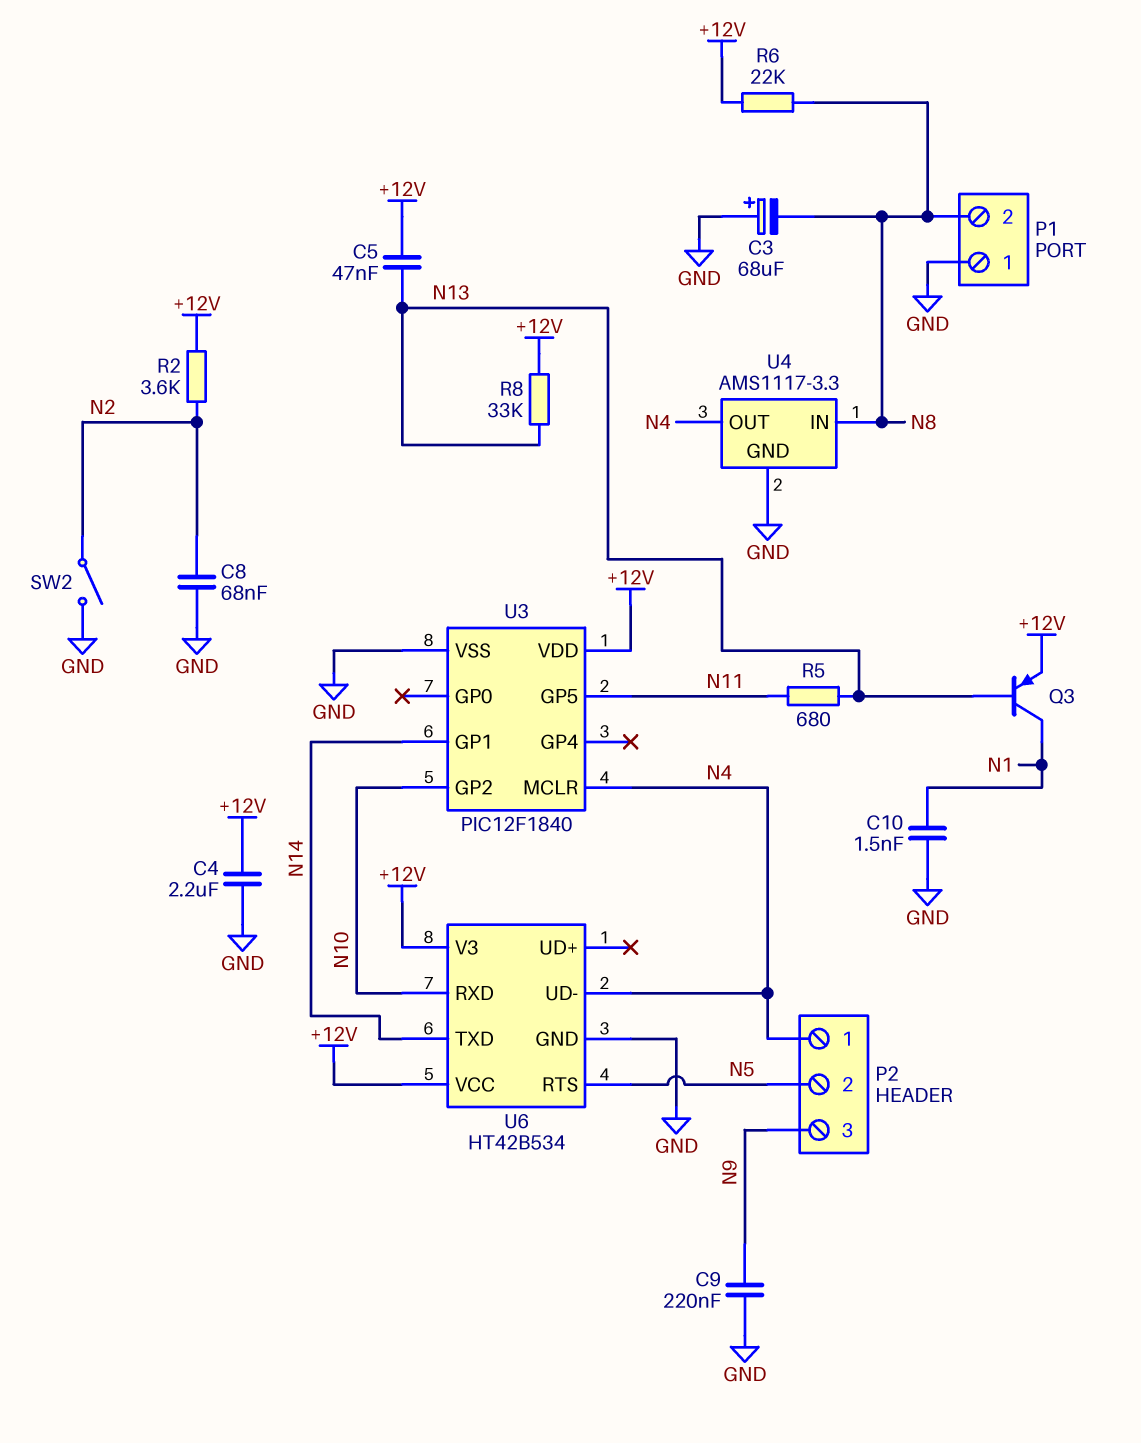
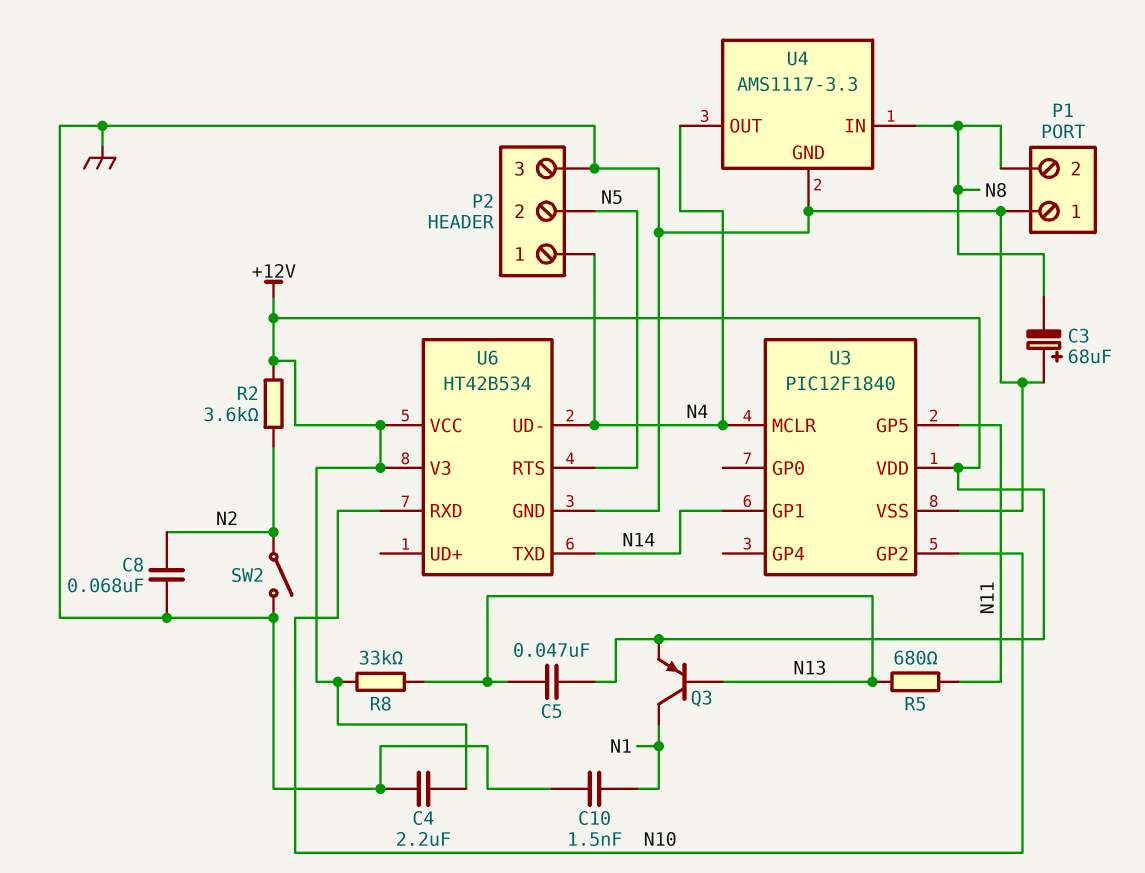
C9: 220nF (GND, N9) -> none
P2 pin 3: N9 -> GND
R6: 22k (+12V, N8) -> none

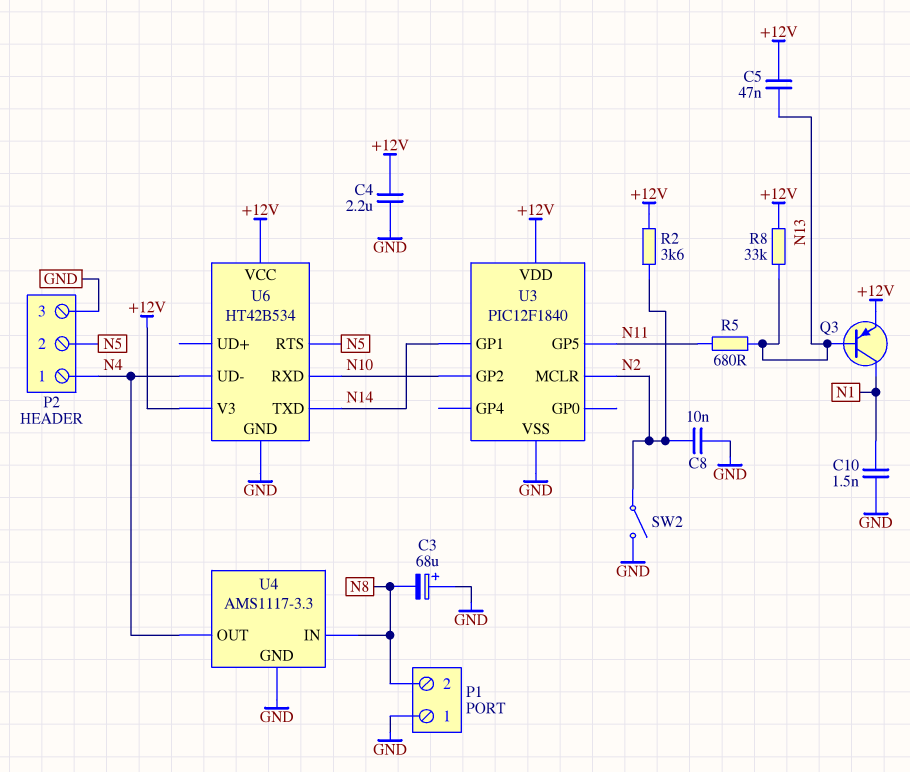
C8: 68nF (GND, N2) -> 10nF (GND, N2)
U3 pin MCLR: N4 -> N2

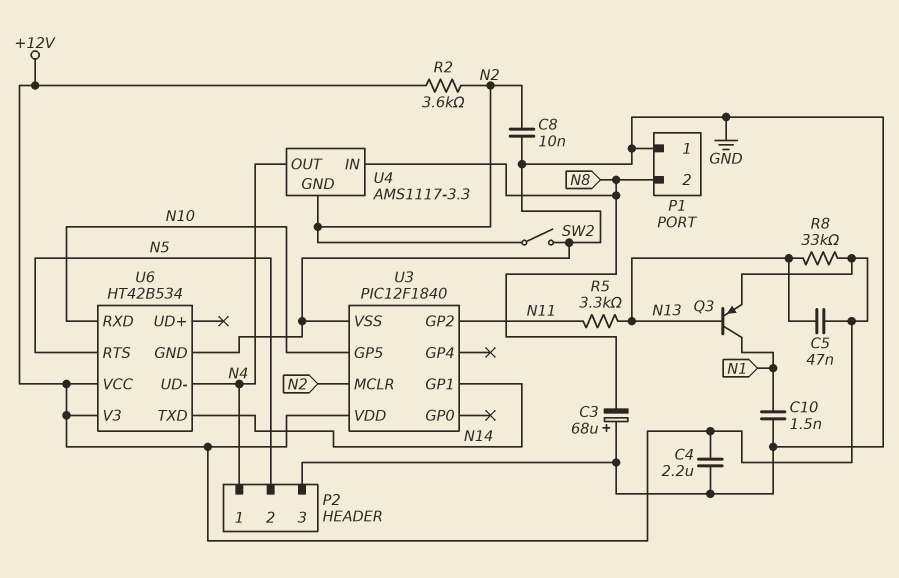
R5: 680 (N11, N13) -> 3.3k (N11, N13)
U3 pin GP2: N10 -> N11
U3 pin GP5: N11 -> N10
U4 pin GND: GND -> N2

